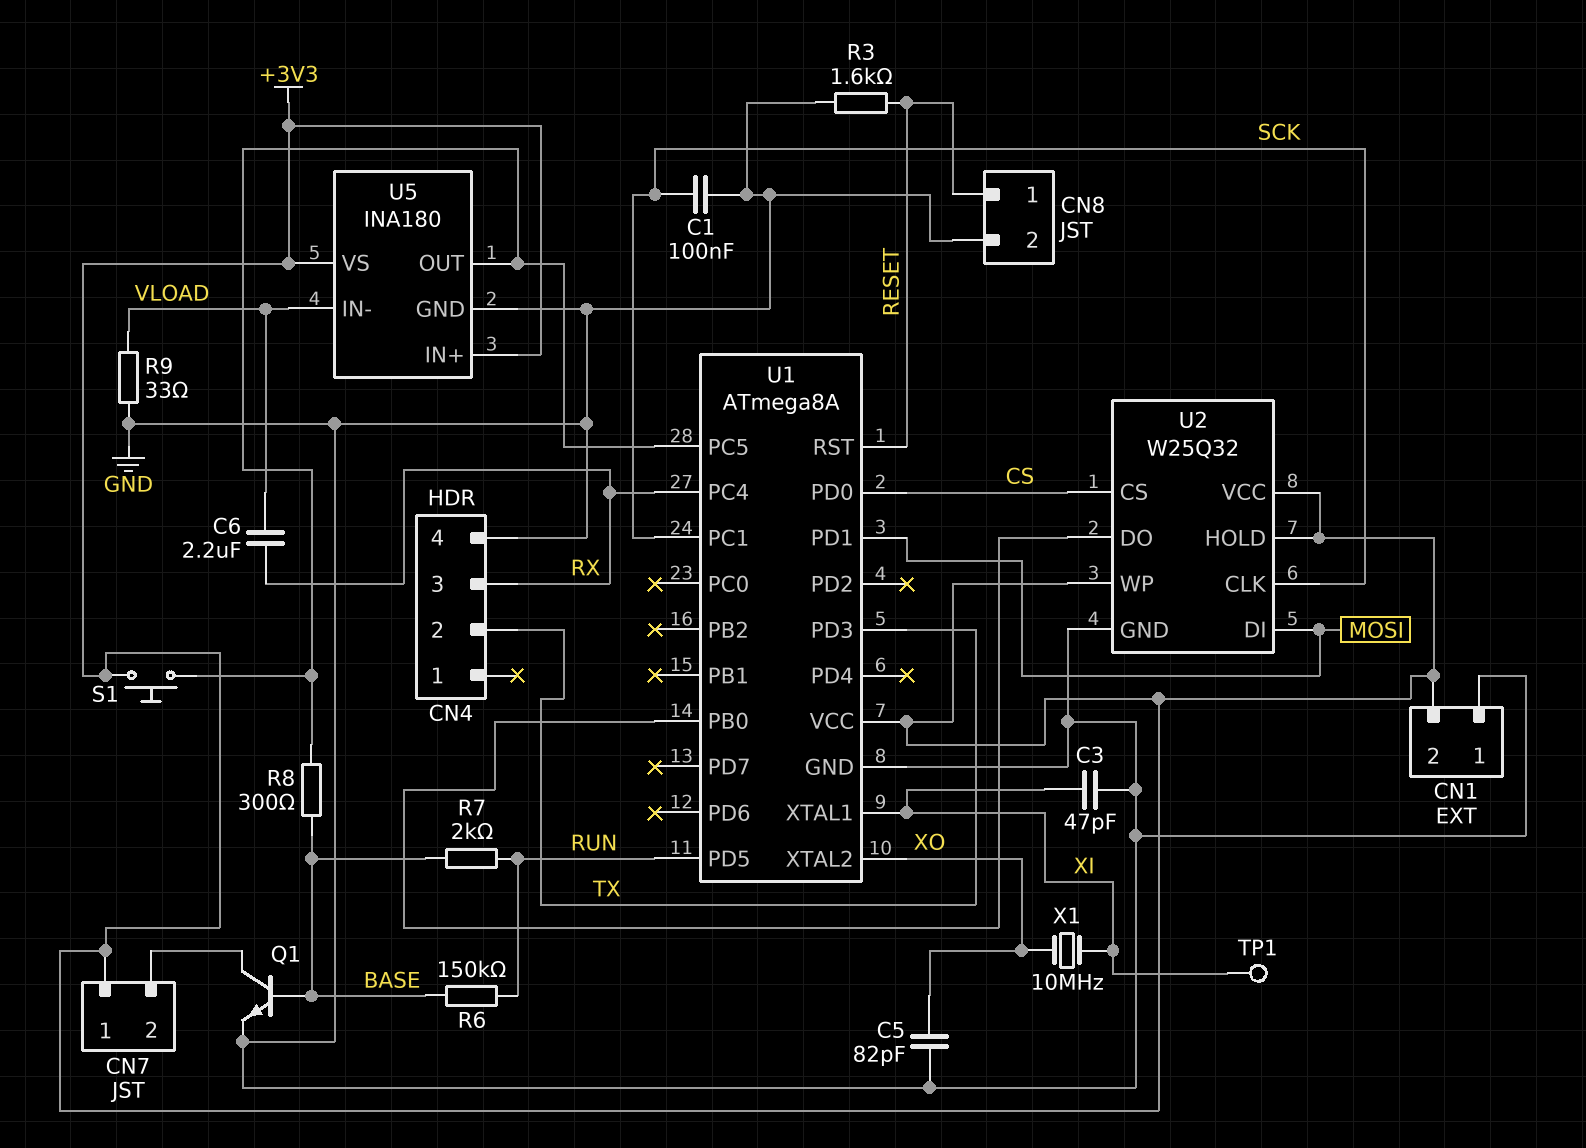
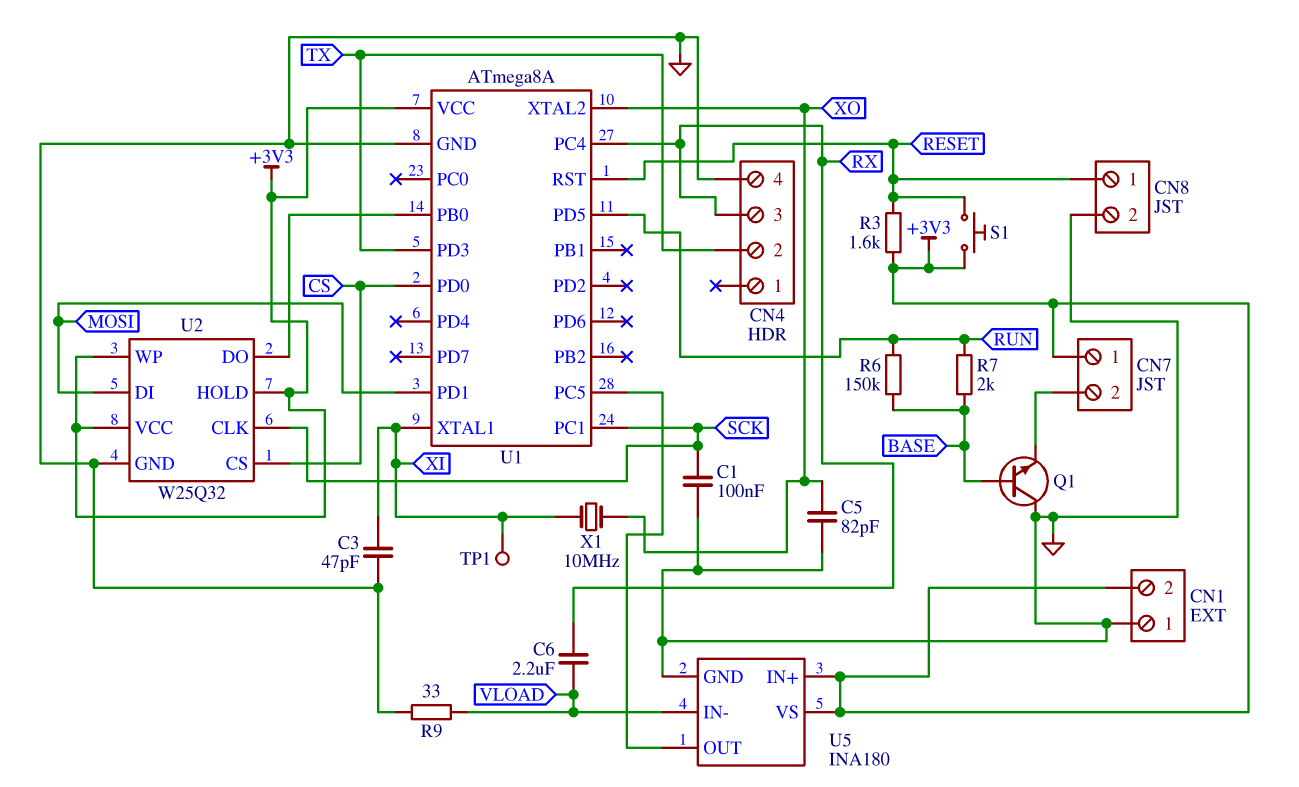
Q1: NPN (B BASE, C CN7/2, E GND) -> NPN (B BASE, C GND, E CN7/2)
R3: 1.6k (GND, RESET) -> 1.6k (+3V3, RESET)
R8: 300 (BASE, U1/PC5) -> none
S1: button (+3V3, U1/PC5) -> button (+3V3, RESET)

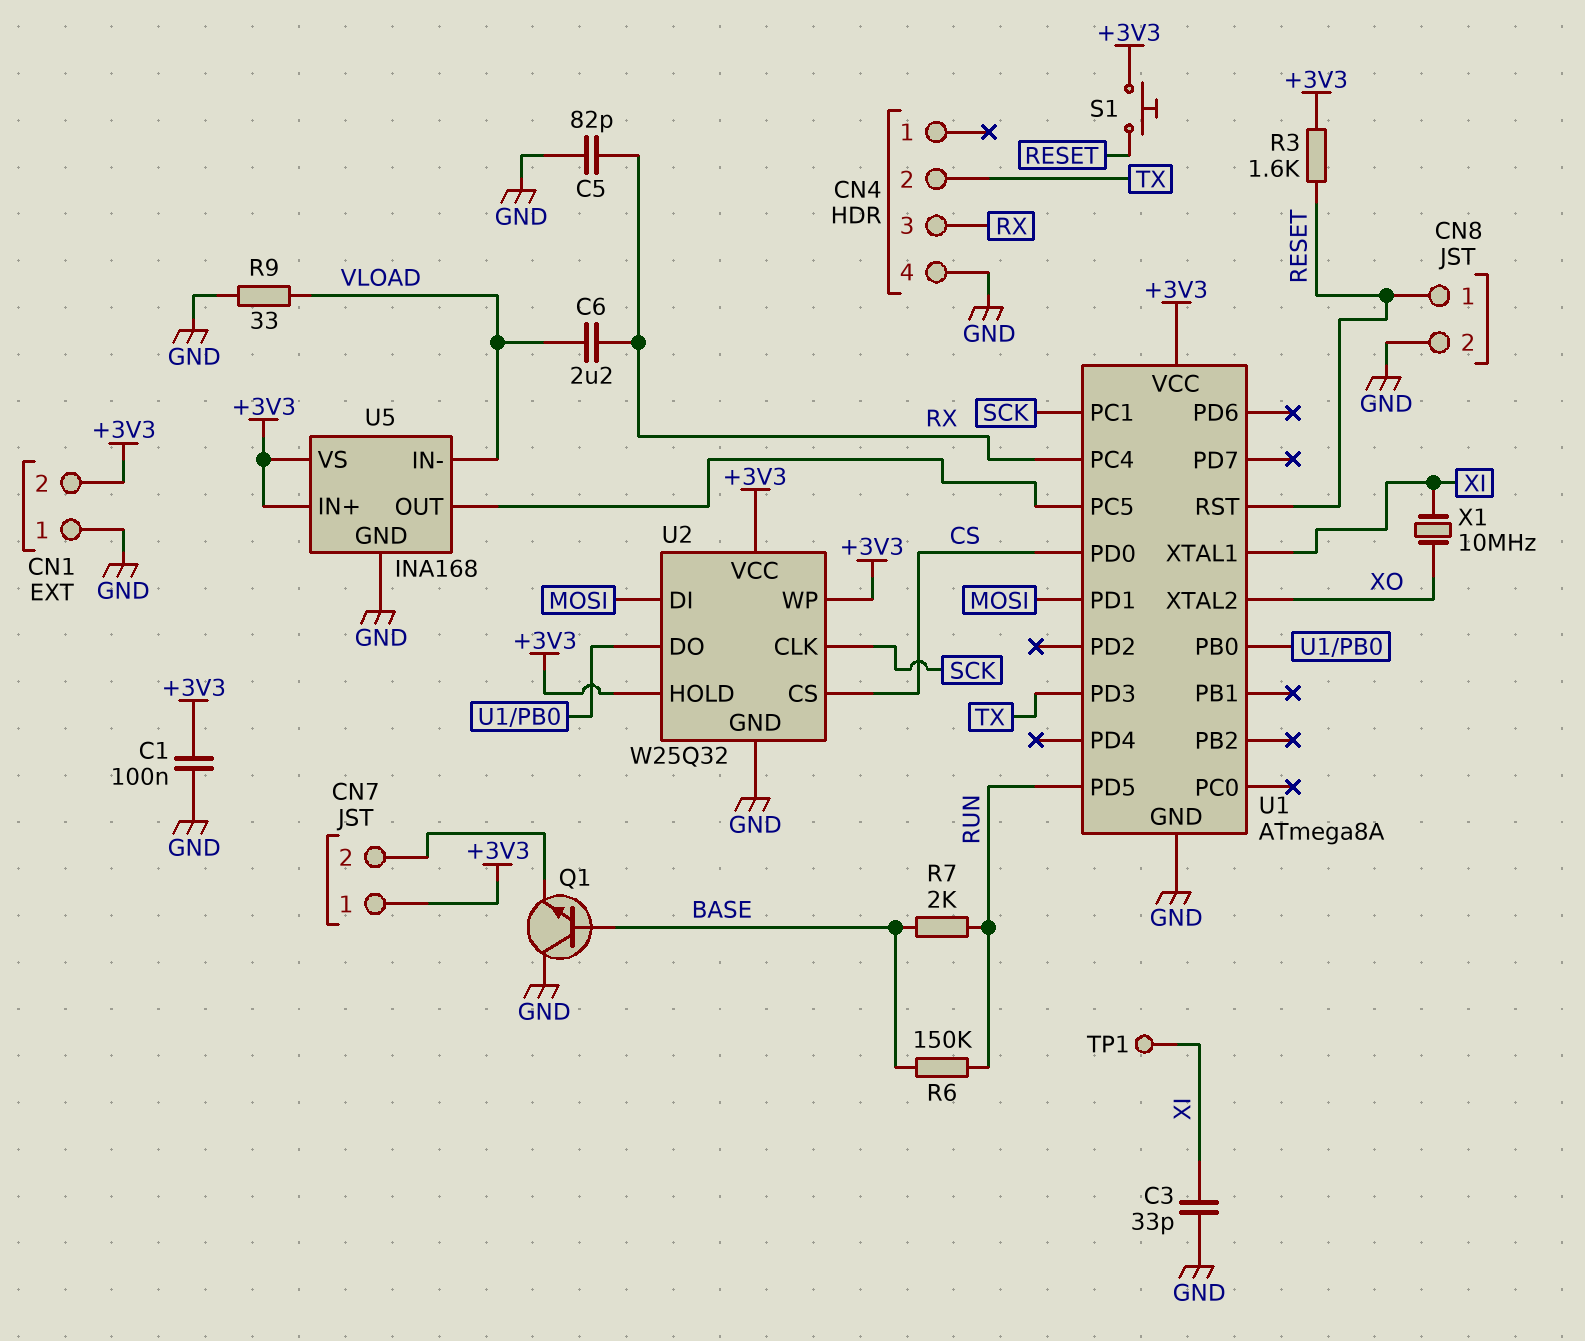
C1: 100nF (GND, SCK) -> 100nF (+3V3, GND)
C3: 47pF (GND, XI) -> 33pF (GND, XI)
C5: 82pF (GND, XO) -> 82pF (GND, RX)
U5: INA180 -> INA168

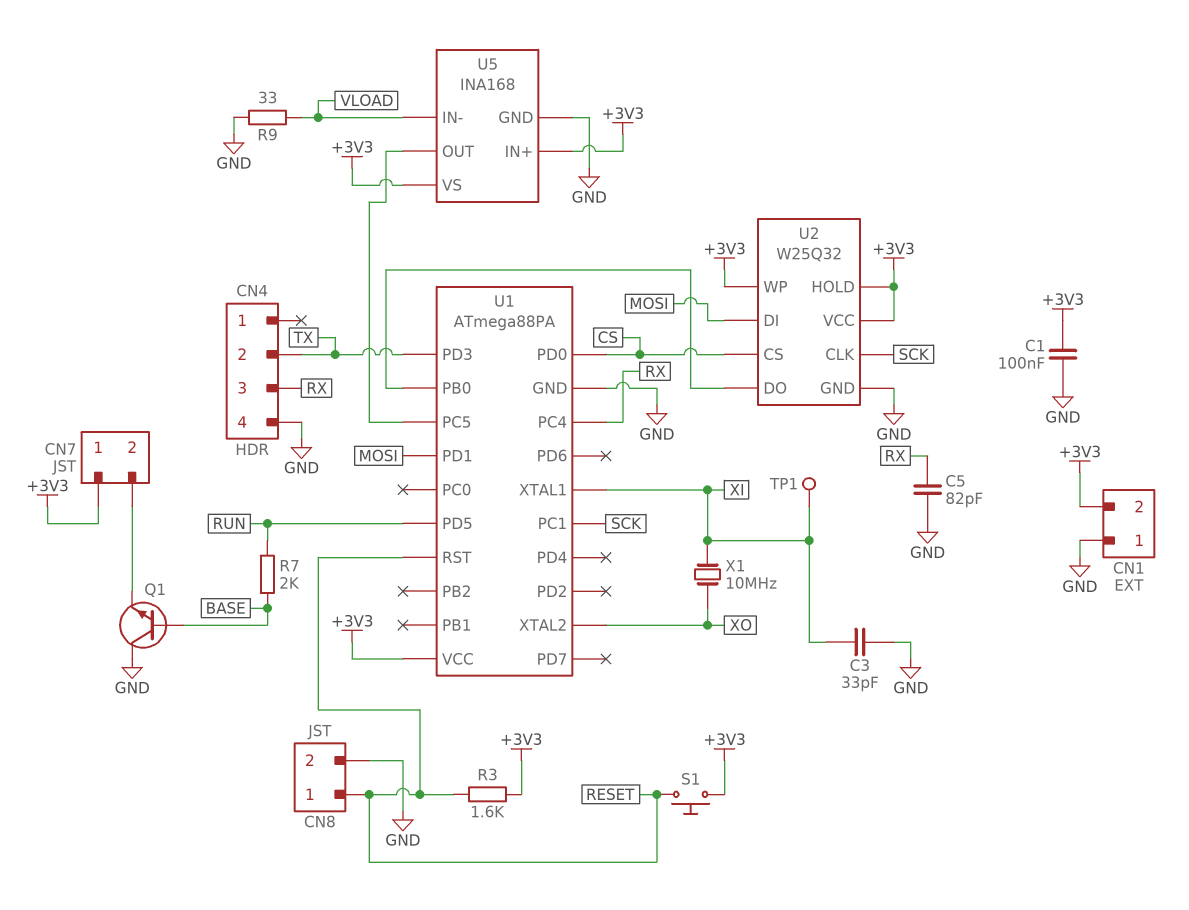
C6: 2.2uF (RX, VLOAD) -> none
R6: 150k (BASE, RUN) -> none
U1: ATmega8A -> ATmega88PA

